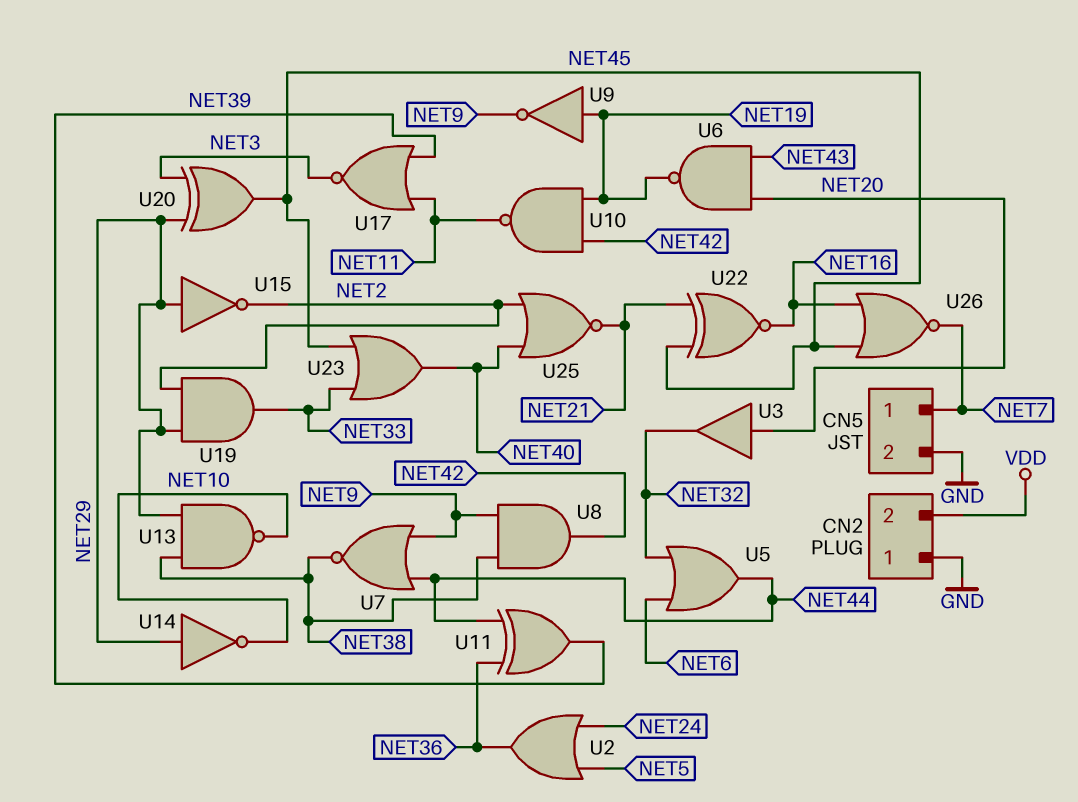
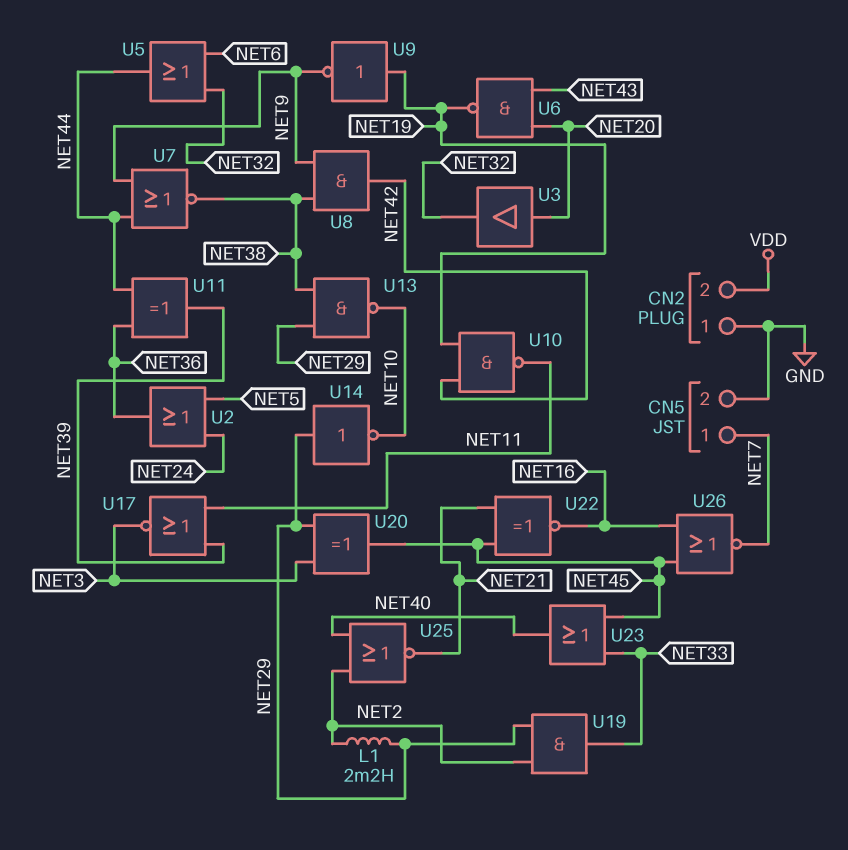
L1: none -> 2.2mH (NET2, NET29)
U15: NOT (in NET29, out NET2) -> none

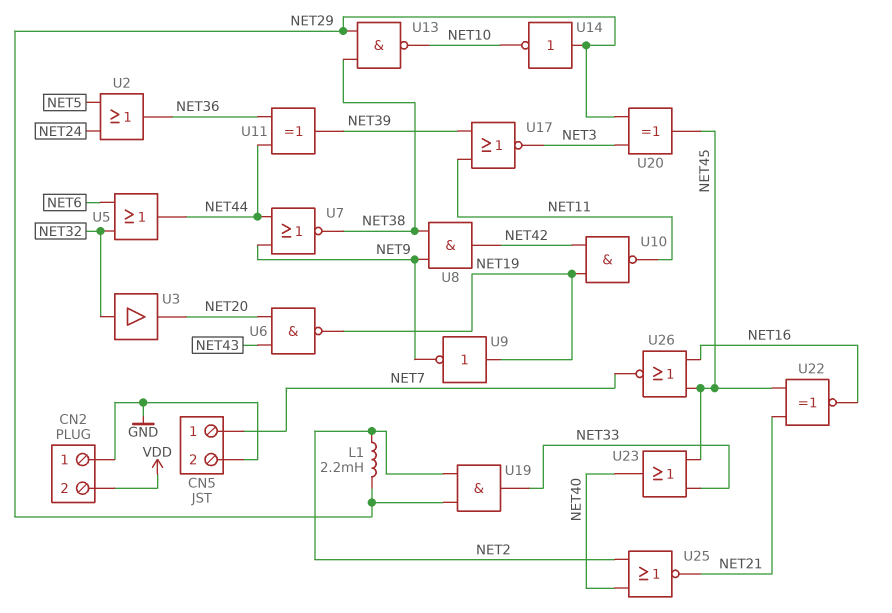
U3: buffer (in NET20, out NET32) -> buffer (in NET32, out NET20)

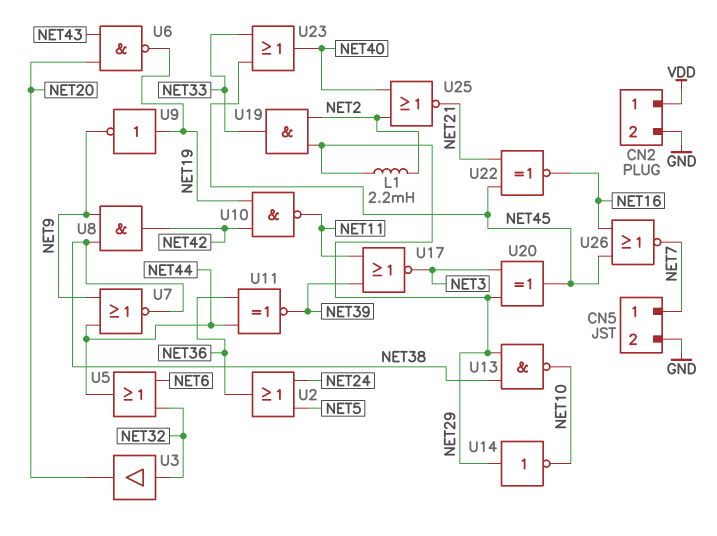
CN2 pin 1: GND -> VDD
CN2 pin 2: VDD -> GND
U11: XOR (in NET36, in NET44, out NET39) -> XNOR (in NET36, in NET44, out NET39)

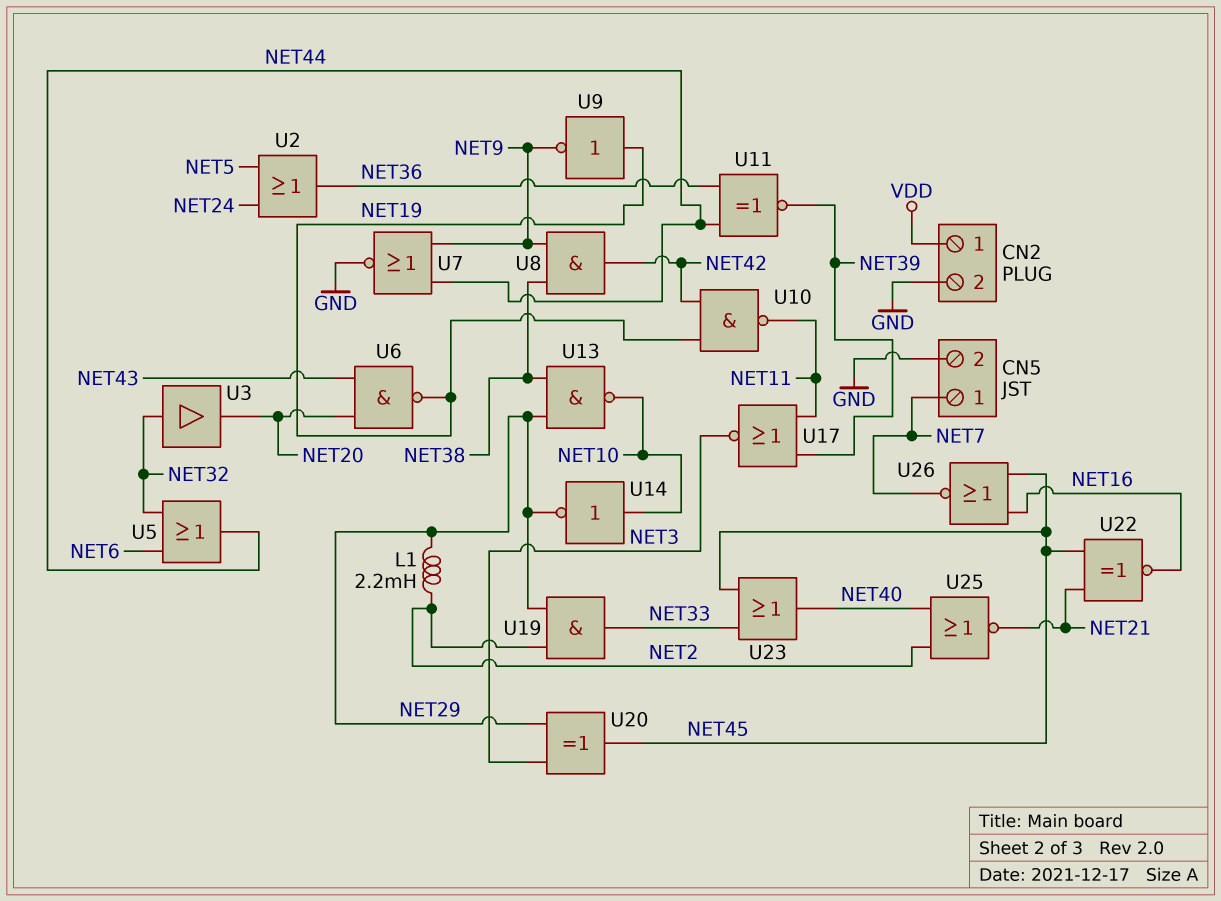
U7: NOR (in NET9, in NET44, out NET38) -> NOR (in NET9, in NET44, out GND)
U14: NOT (in NET29, out NET10) -> NOT (in NET10, out NET29)

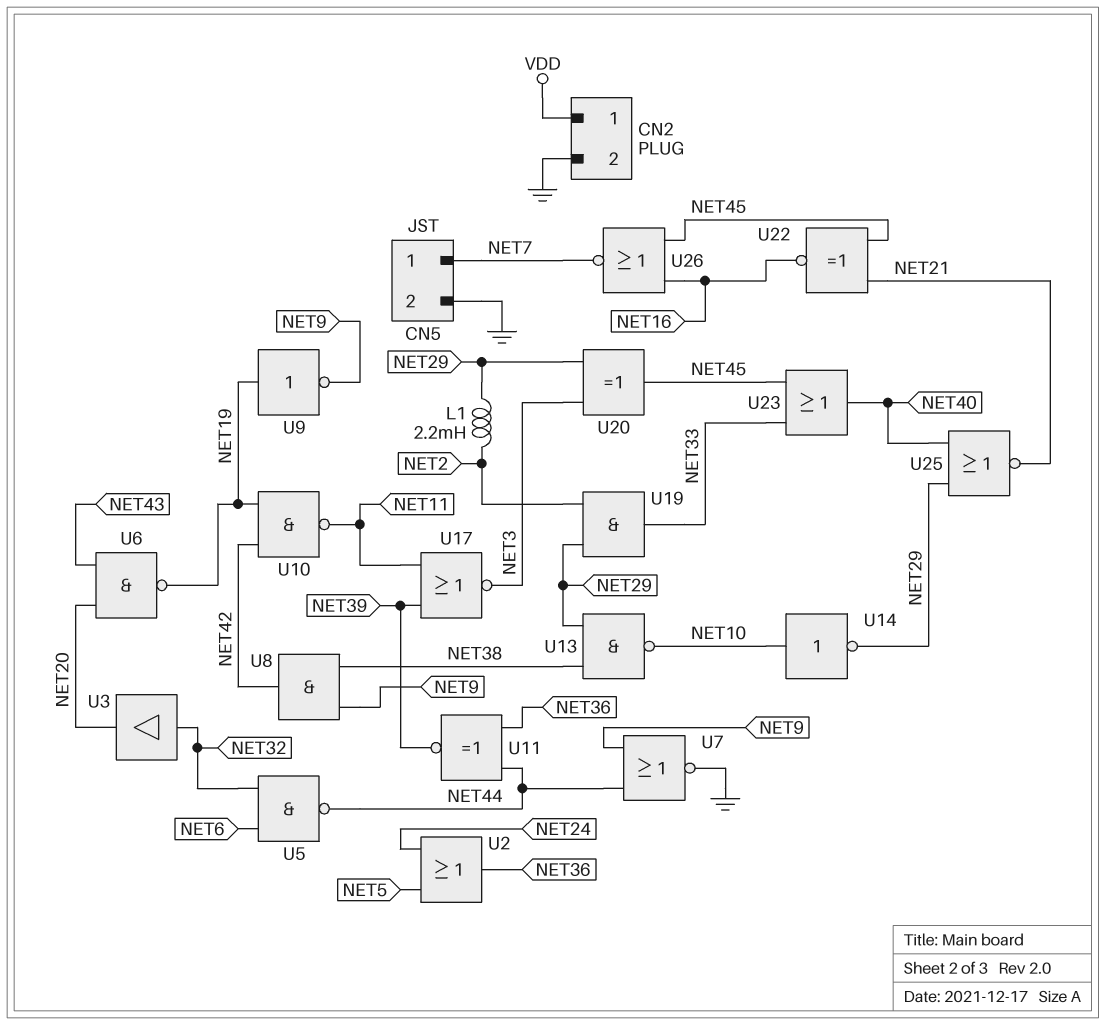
U5: OR (in NET6, in NET32, out NET44) -> NAND (in NET6, in NET32, out NET44)
U25: NOR (in NET2, in NET40, out NET21) -> NOR (in NET29, in NET40, out NET21)

